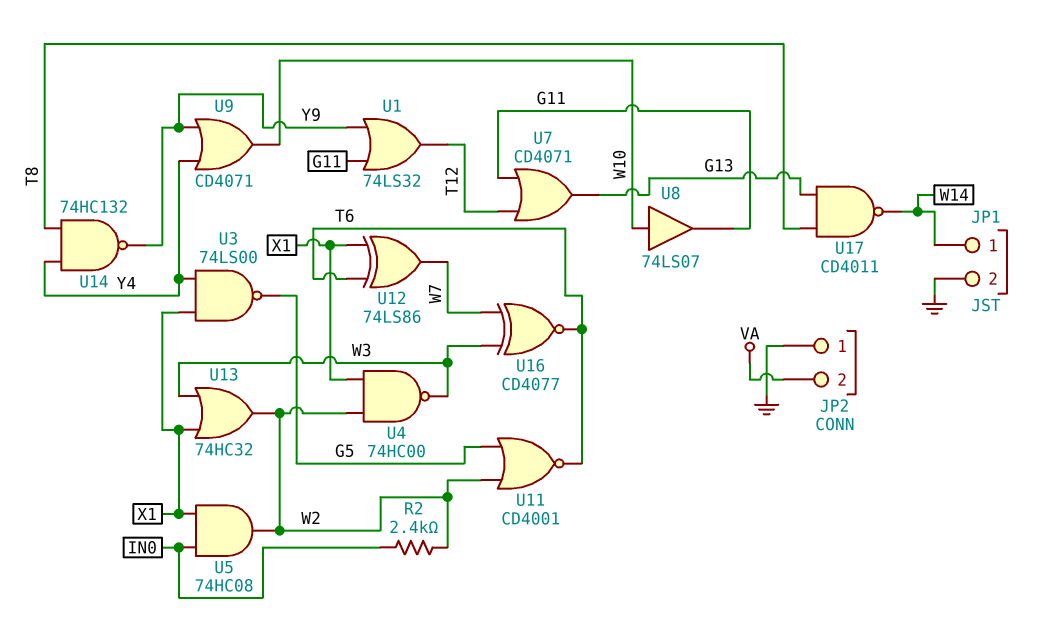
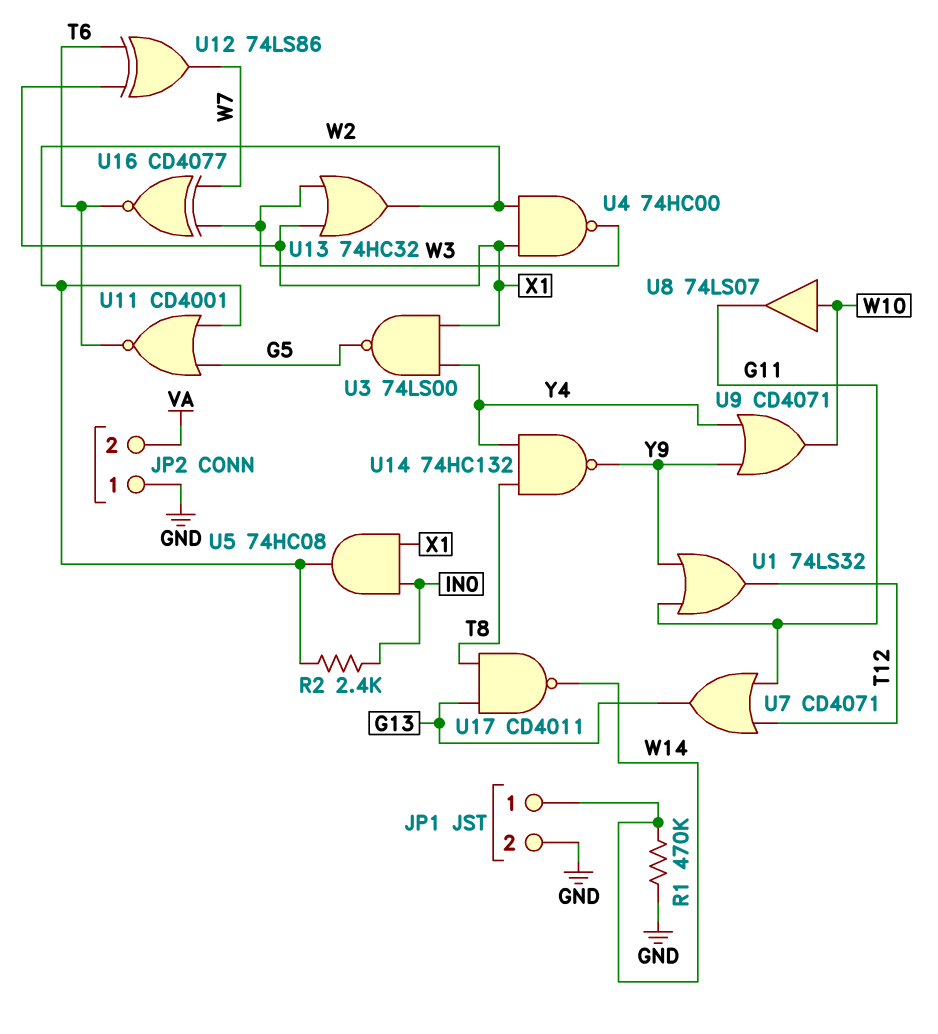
R1: none -> 470k (GND, W14)

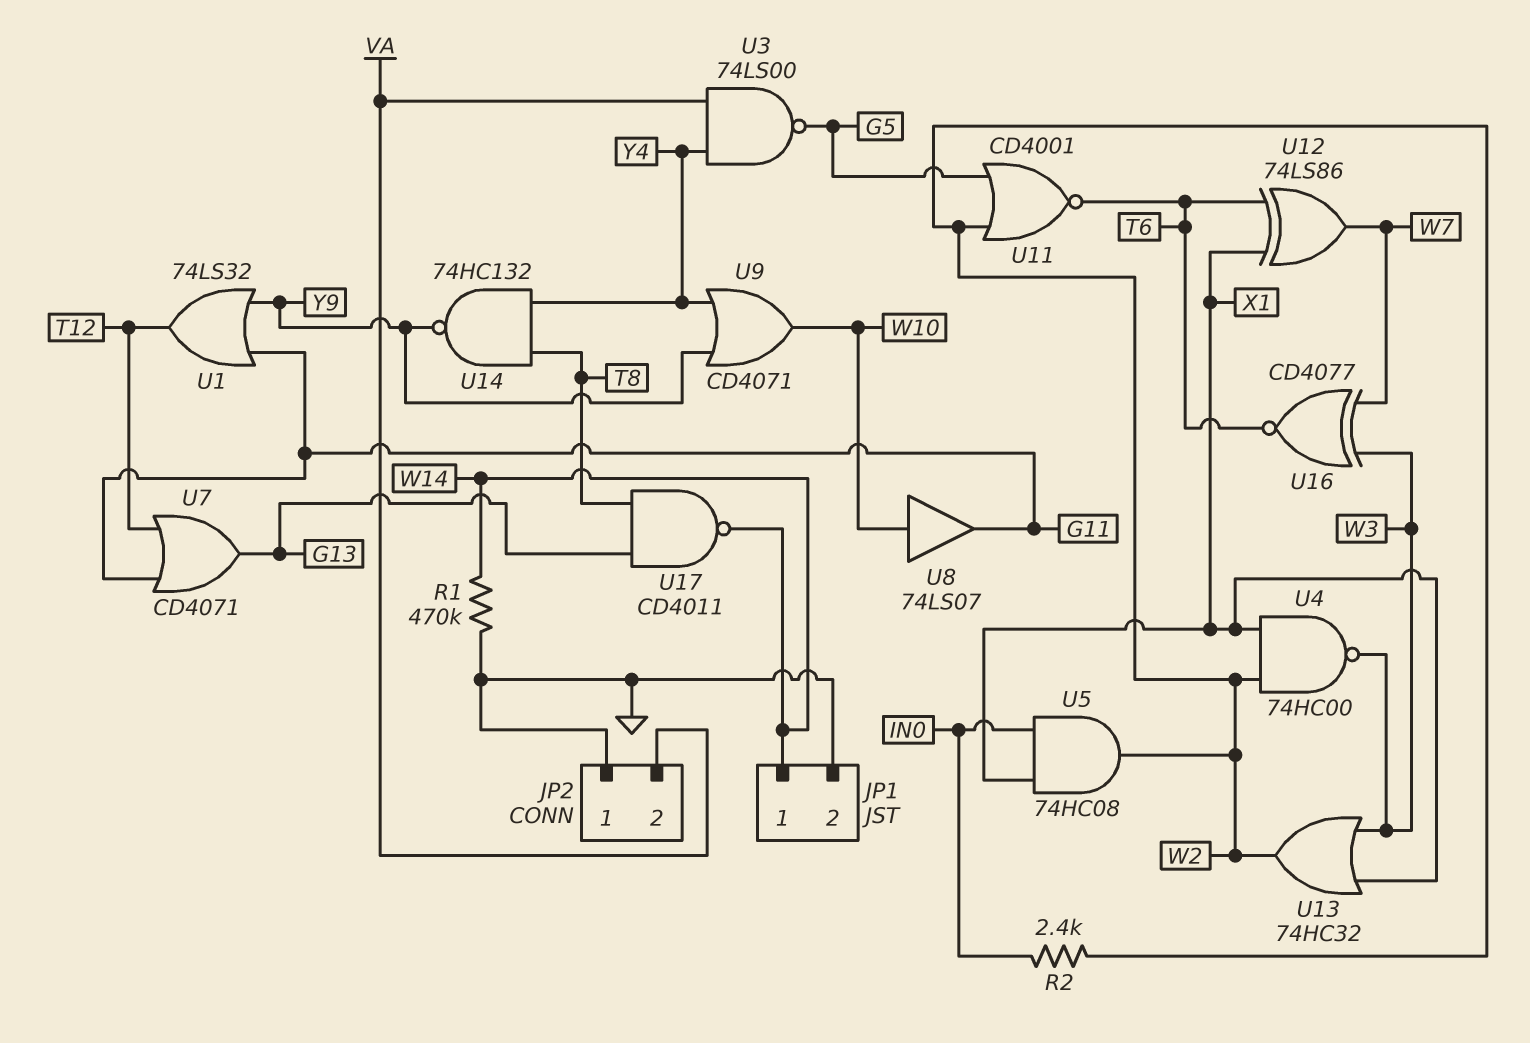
U3: NAND 74LS00 (in X1, in Y4, out G5) -> NAND 74LS00 (in VA, in Y4, out G5)

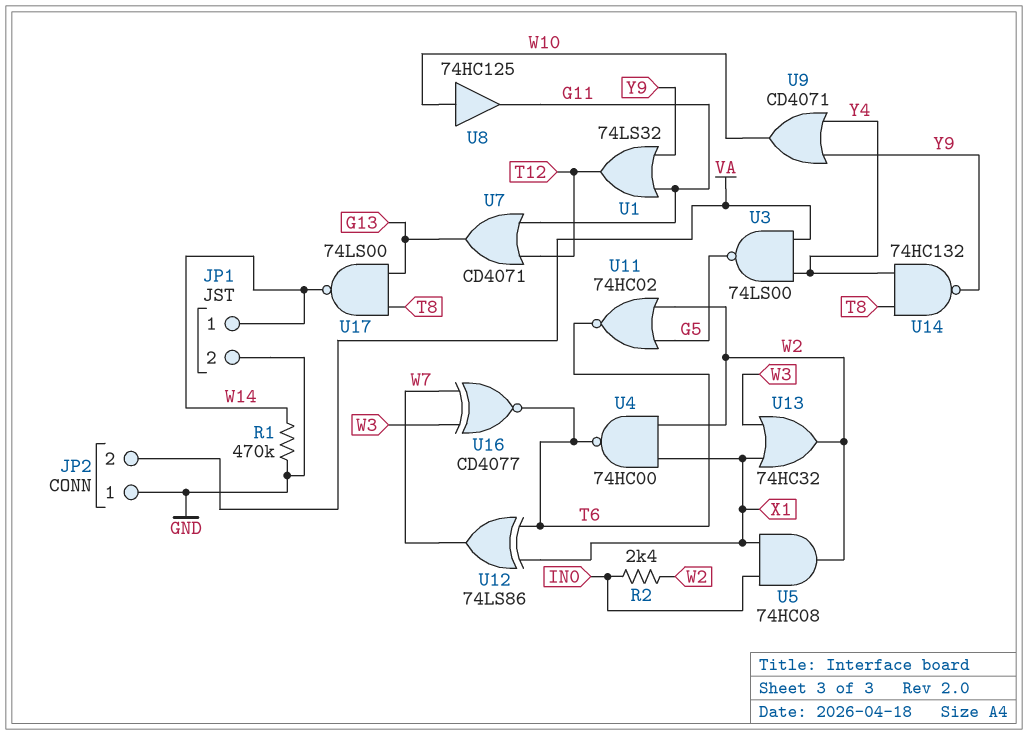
U4: NAND 74HC00 (in W2, in X1, out W3) -> NAND 74HC00 (in W2, in X1, out T6)
U8: buffer 74LS07 (in W10, out G11) -> buffer 74HC125 (in W10, out G11)
U11: NOR CD4001 (in G5, in W2, out T6) -> NOR 74HC02 (in G5, in W2, out T6)
U17: NAND CD4011 (in G13, in T8, out W14) -> NAND 74LS00 (in G13, in T8, out W14)

